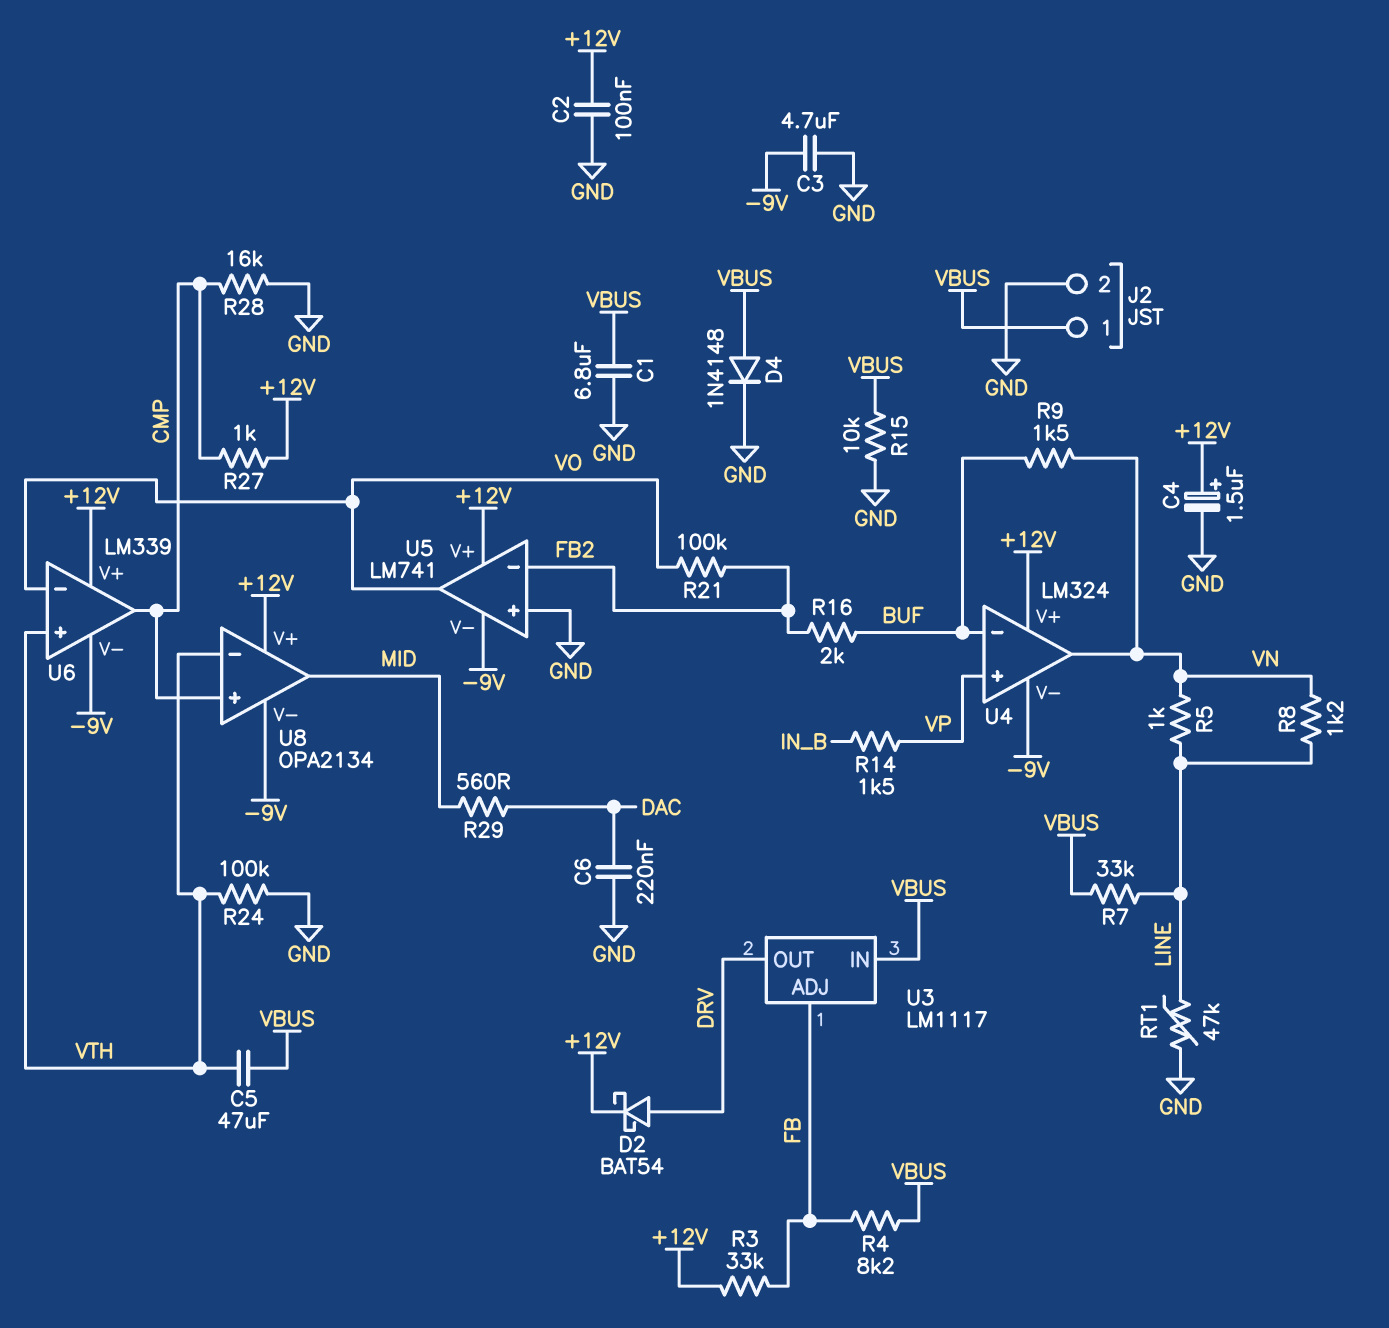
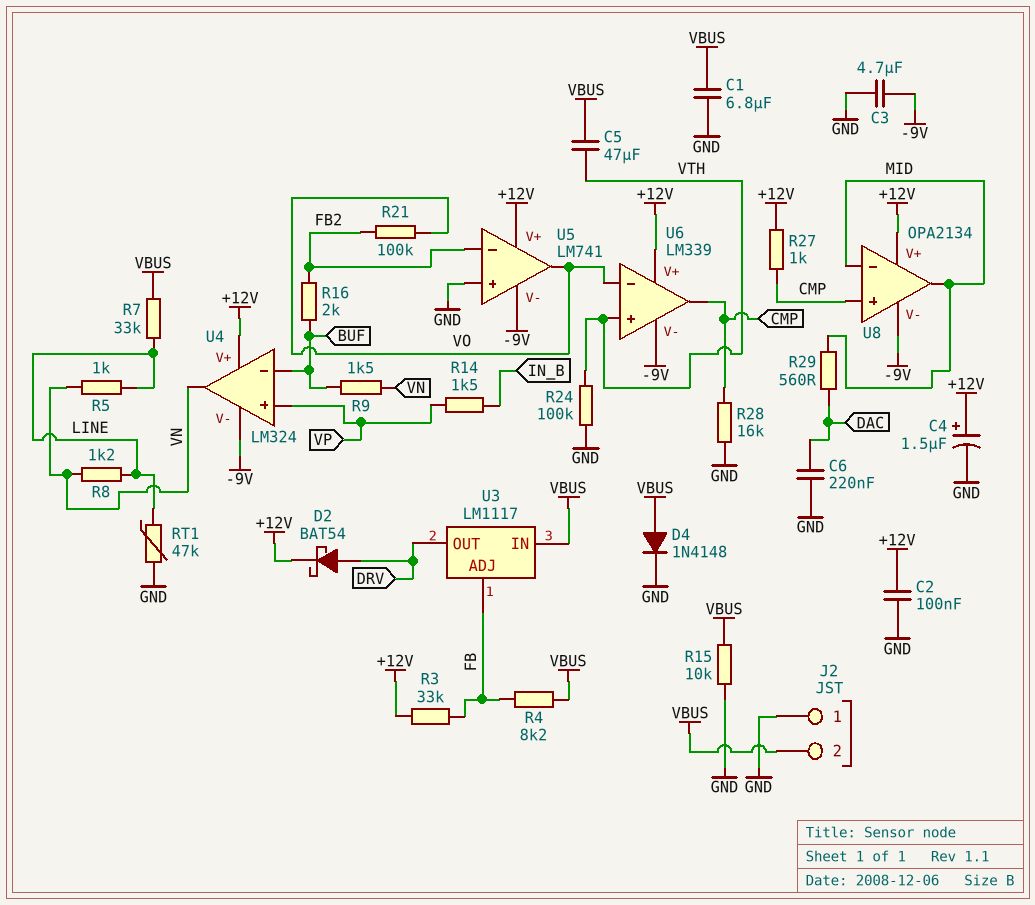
J2 pin 1: VBUS -> GND
J2 pin 2: GND -> VBUS
U8 pin in-: VTH -> MID

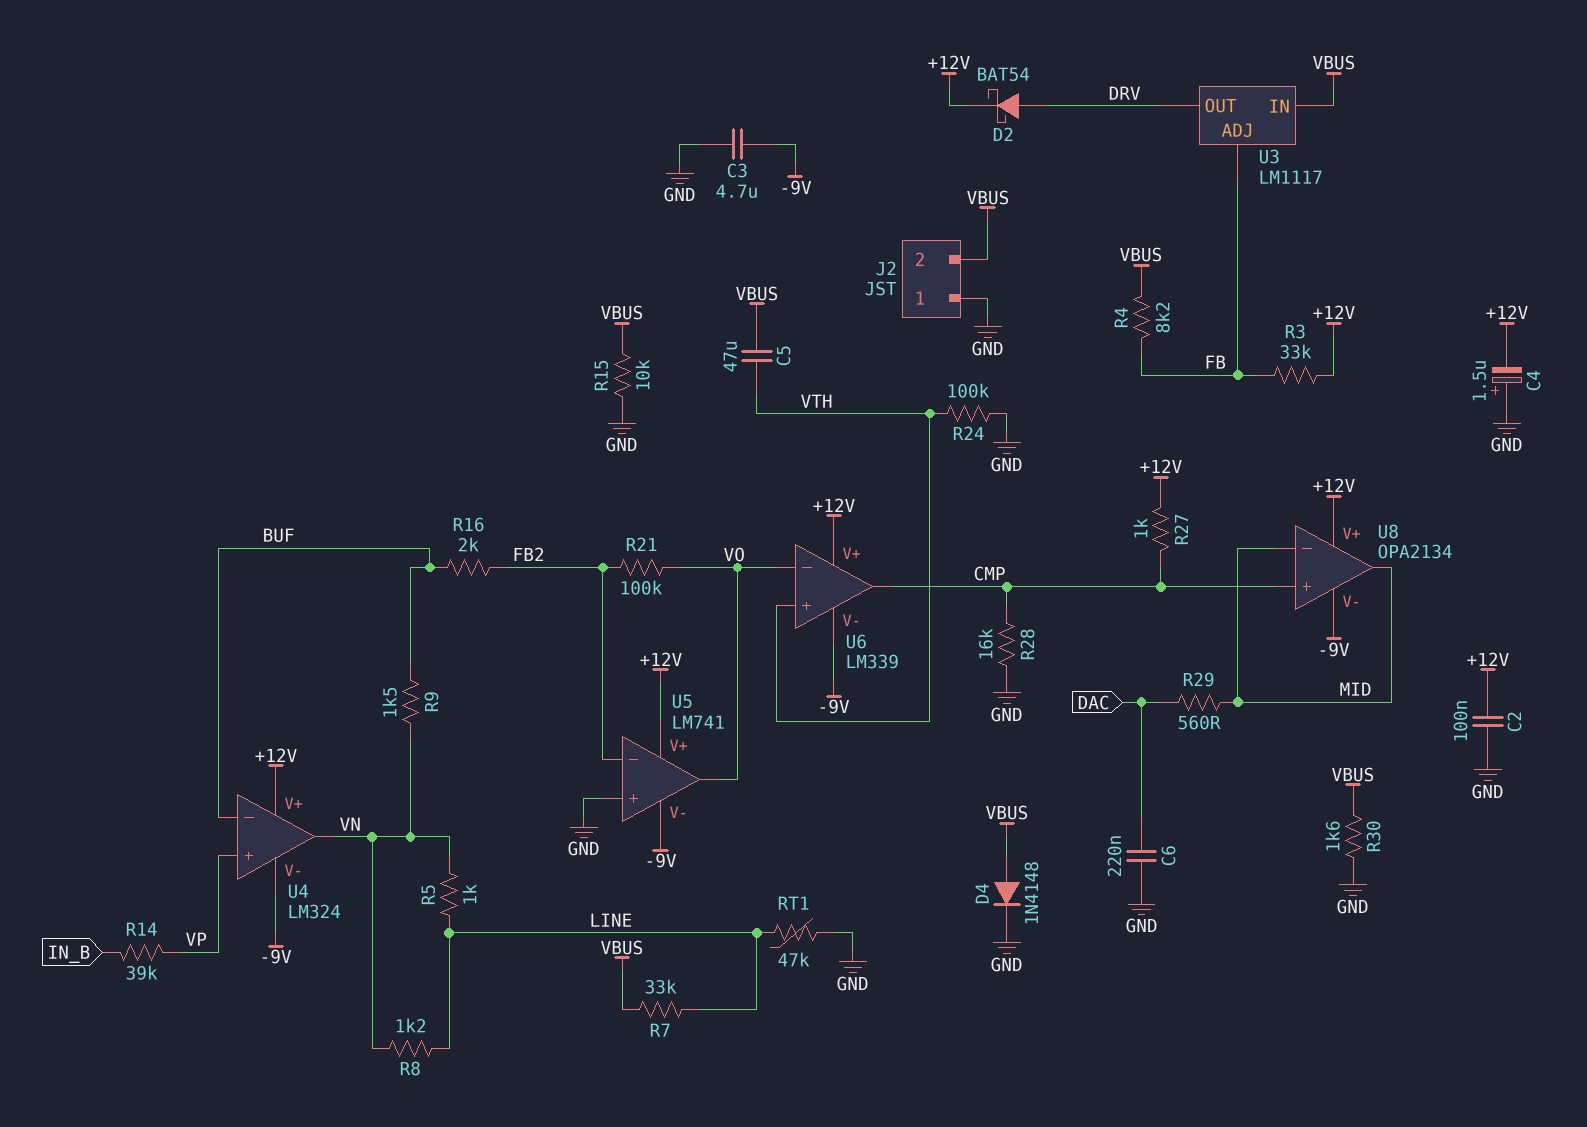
C1: 6.8uF (GND, VBUS) -> none
C4: 1.5uF (plus +12V, minus GND) -> 1.5uF (plus GND, minus +12V)
R14: 1.5k (IN_B, VP) -> 39k (IN_B, VP)
R30: none -> 1.6k (GND, VBUS)

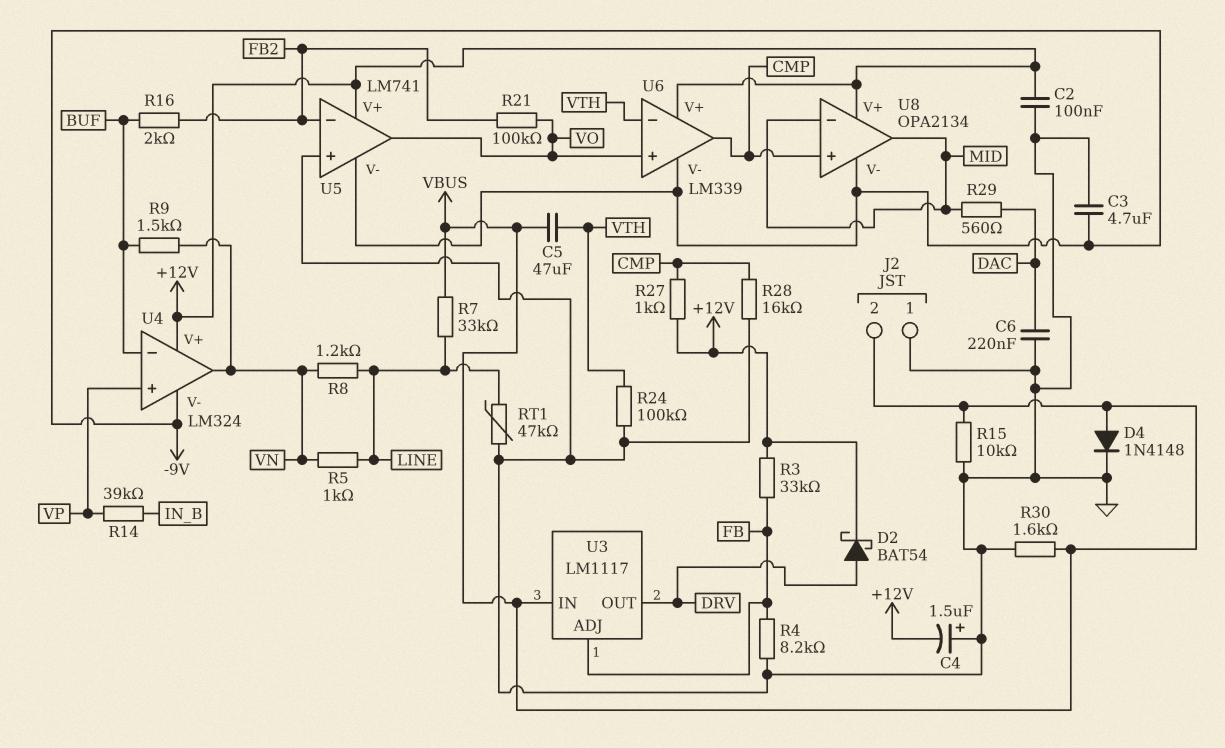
R4: 8.2k (FB, VBUS) -> 8.2k (FB, GND)
U6 pin in+: VTH -> VO
U6 pin in-: VO -> VTH

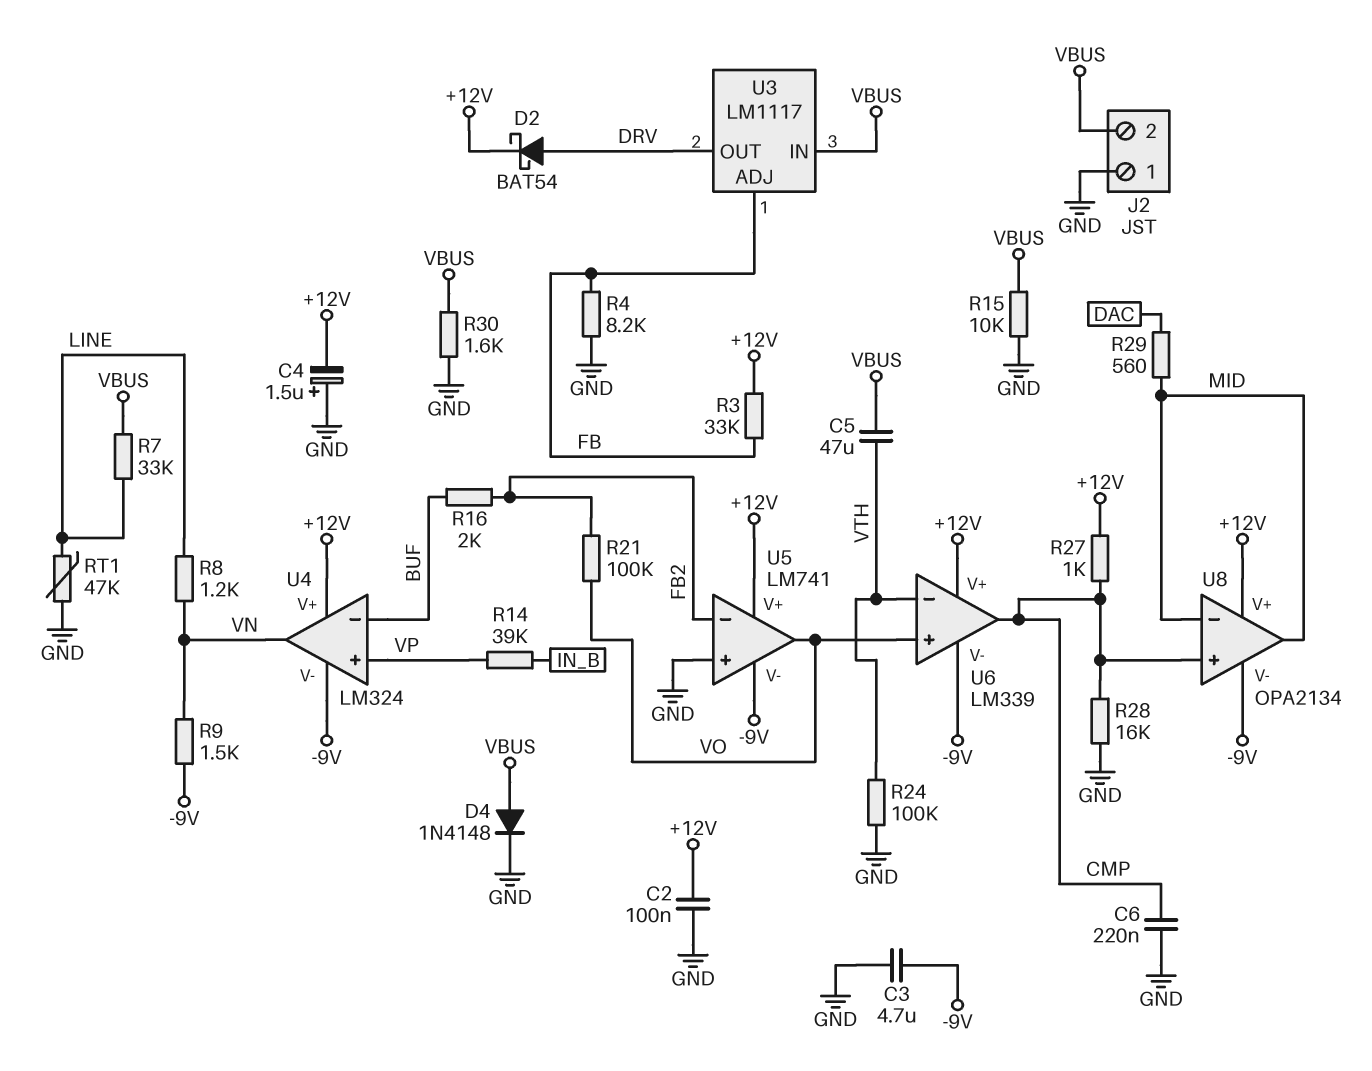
C6: 220nF (DAC, GND) -> 220nF (CMP, GND)
R5: 1k (LINE, VN) -> none
R9: 1.5k (BUF, VN) -> 1.5k (-9V, VN)

